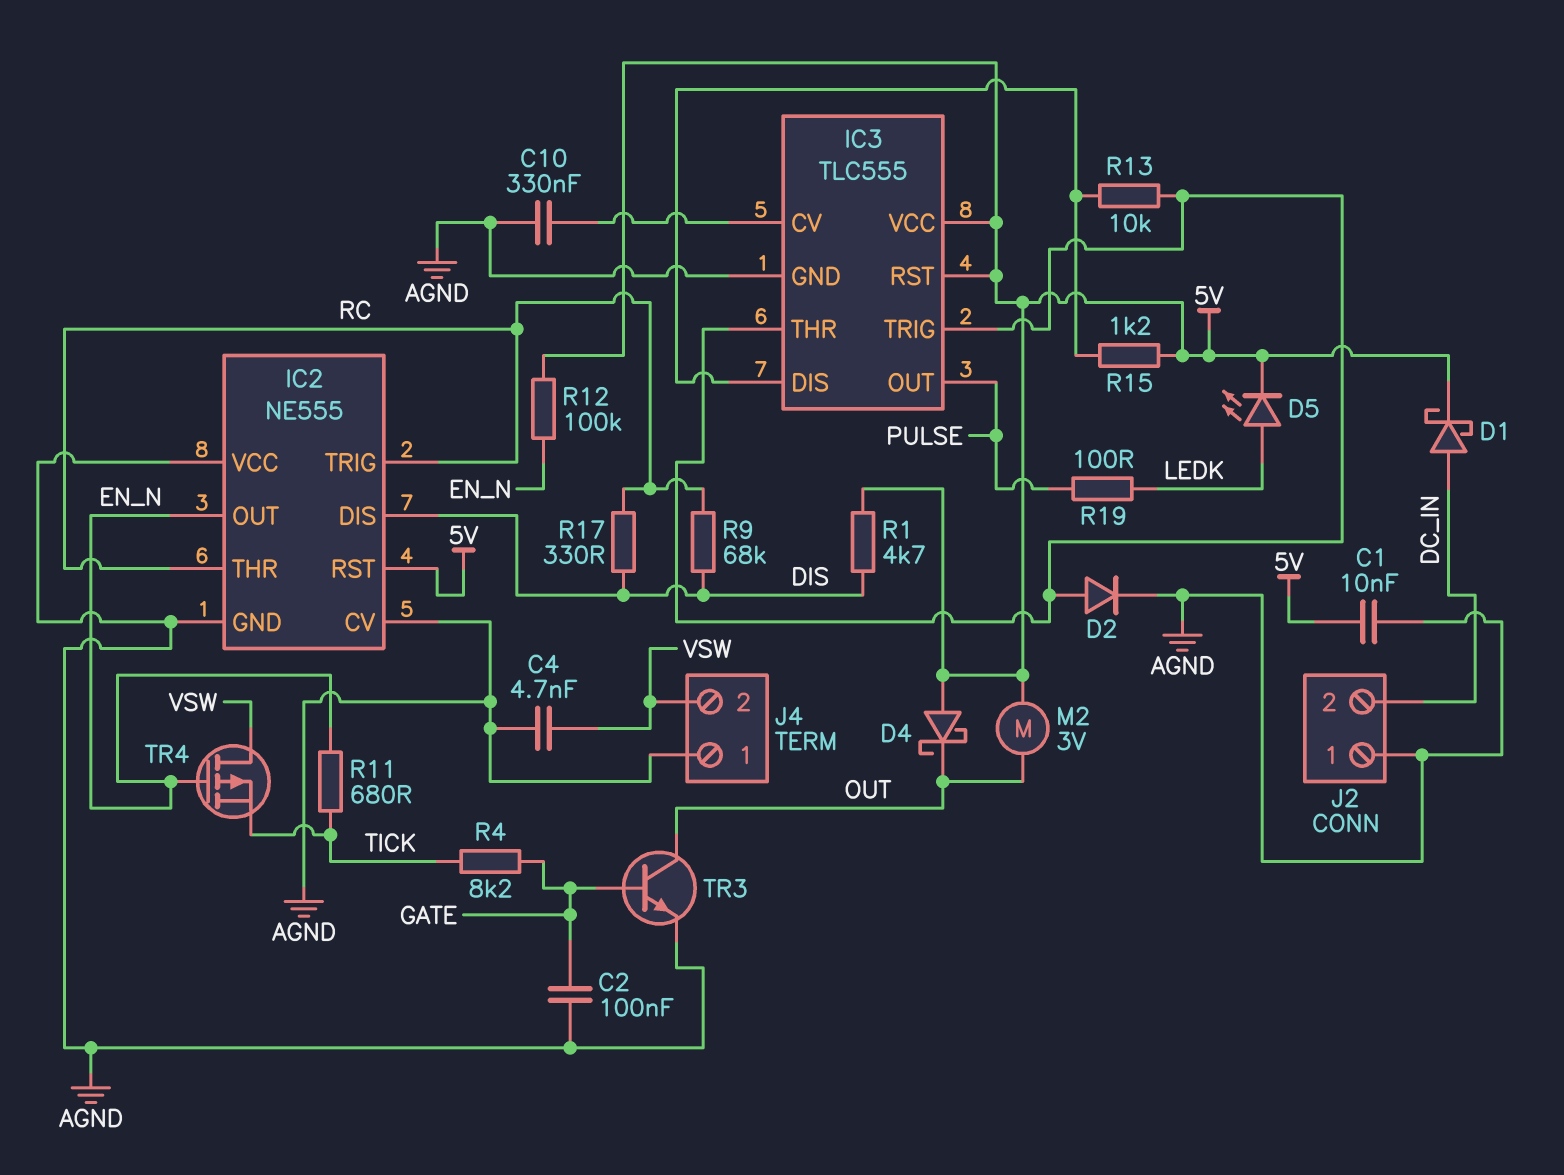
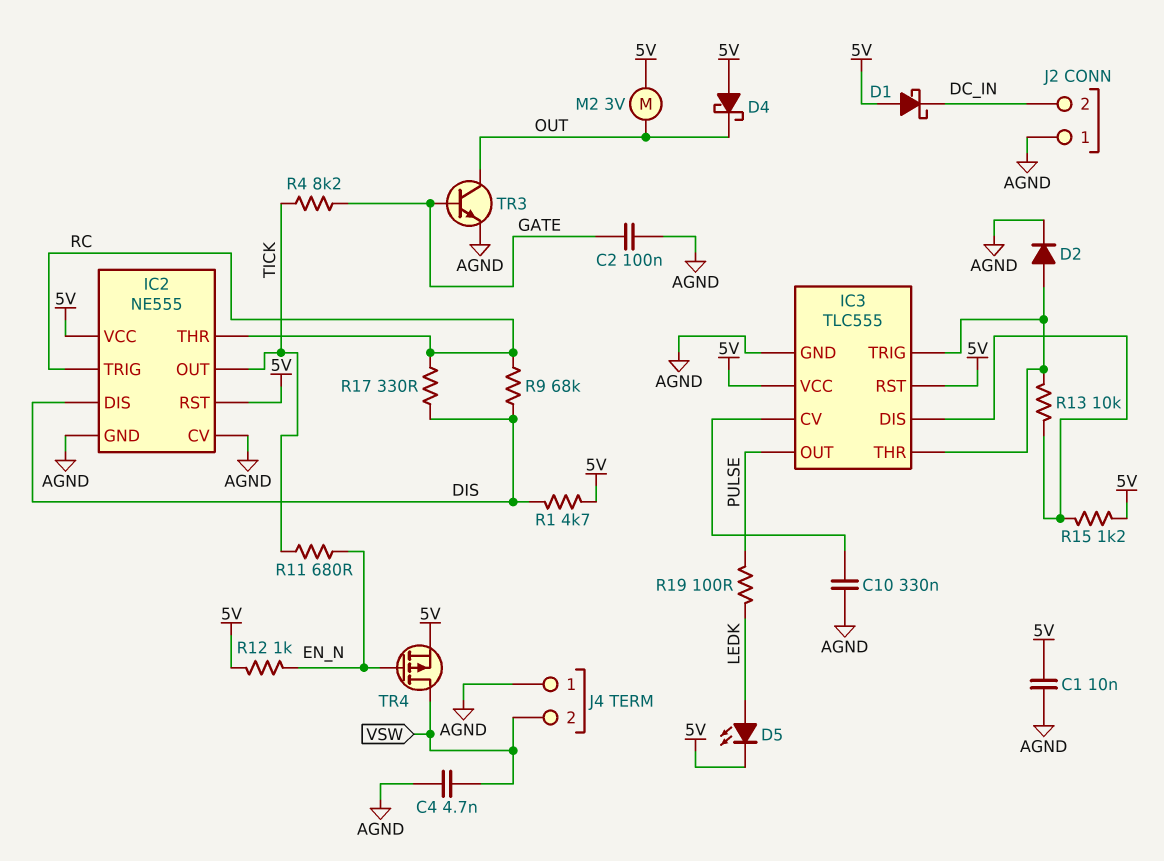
D1: schottky (A DC_IN, K 5V) -> schottky (A 5V, K DC_IN)
IC2 pin OUT: EN_N -> TICK
IC2 pin VCC: AGND -> 5V
R12: 100k (5V, EN_N) -> 1k (5V, EN_N)
TR4: PMOS (G EN_N, D VSW, S TICK) -> PMOS (G EN_N, D VSW, S 5V)

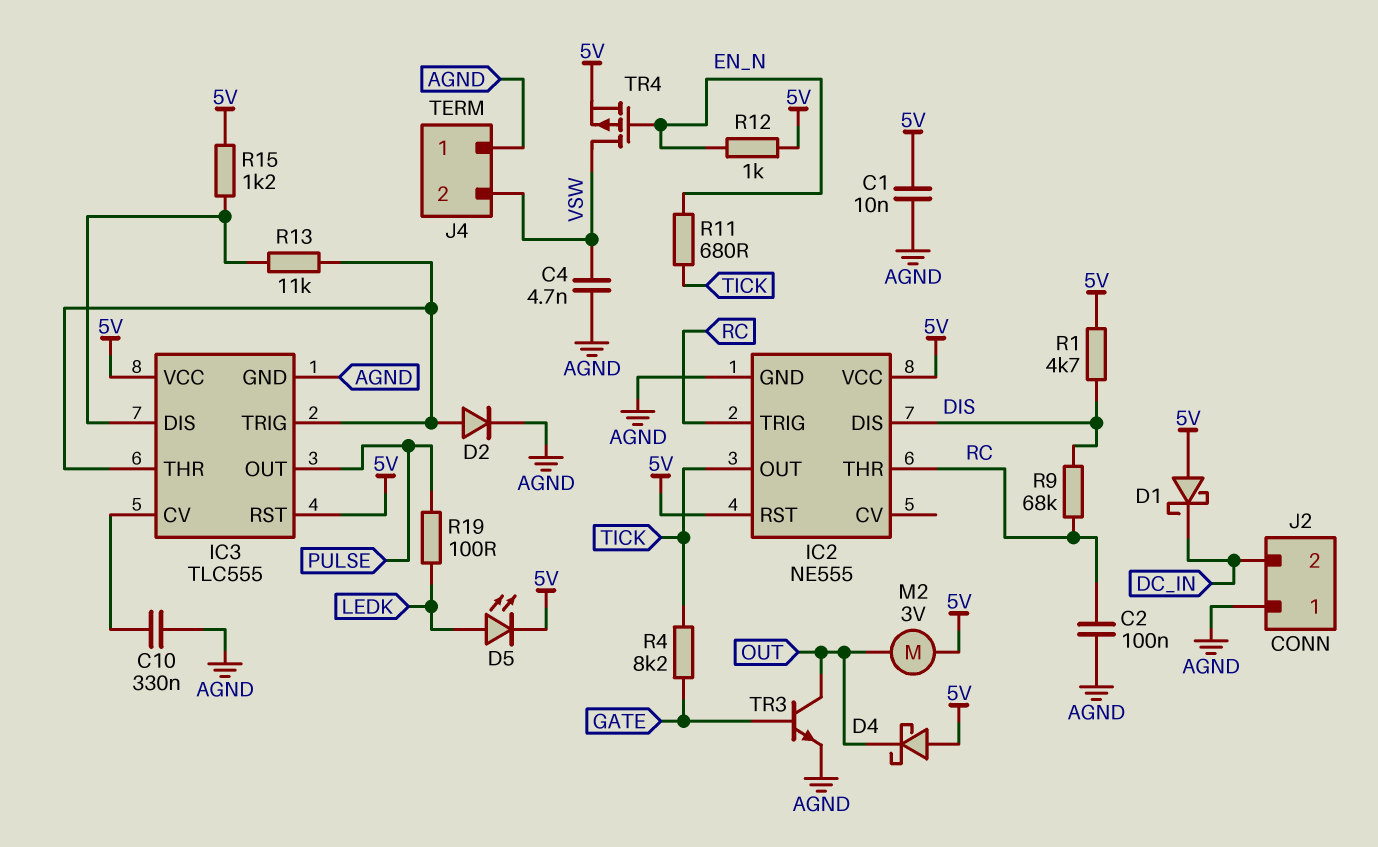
C2: 100nF (AGND, GATE) -> 100nF (AGND, RC)
IC2 pin CV: AGND -> none
R13: 10k (IC3/DIS, IC3/THR) -> 11k (IC3/DIS, IC3/THR)
R17: 330 (DIS, RC) -> none

